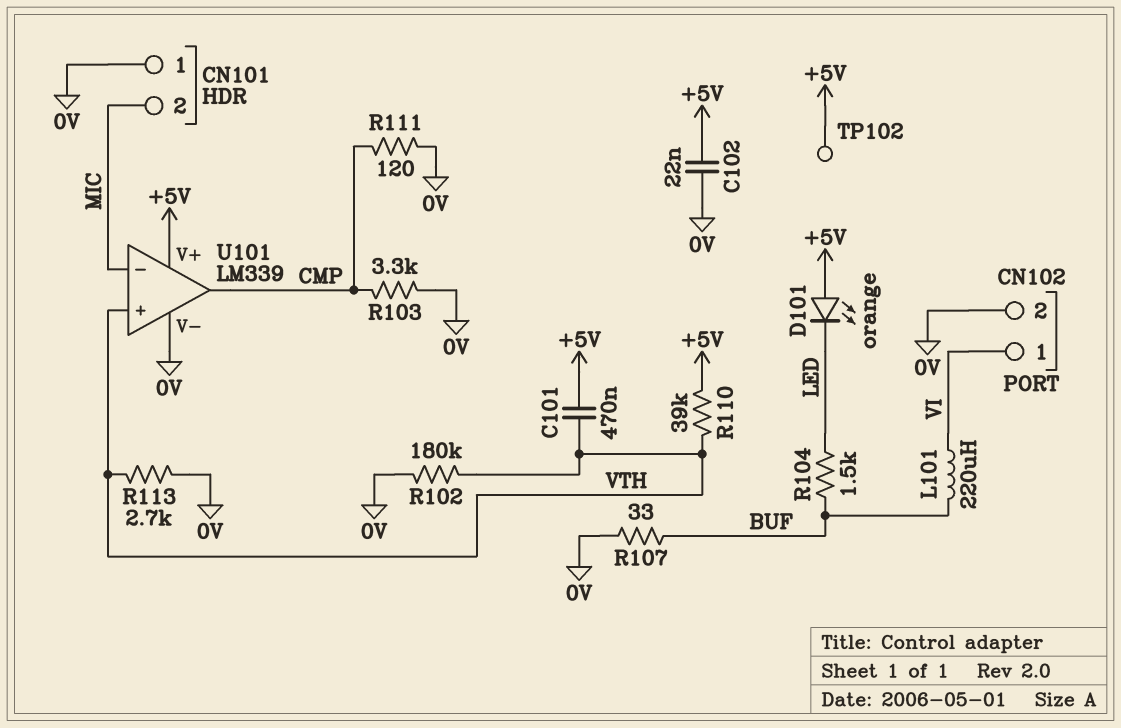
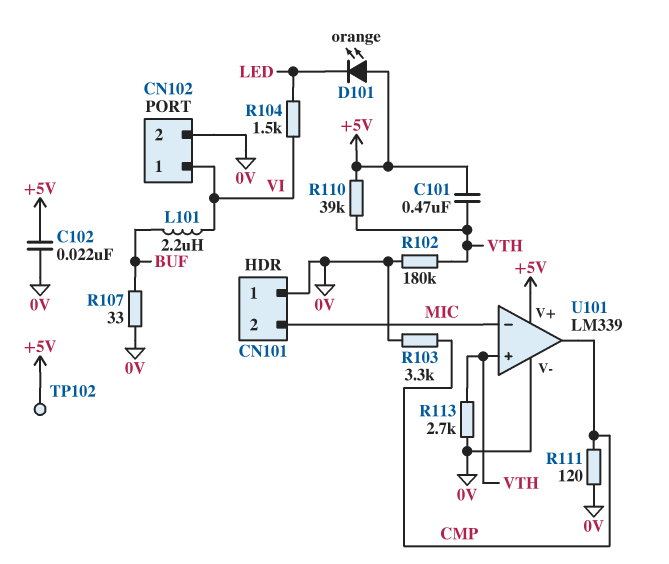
L101: 220uH (BUF, VI) -> 2.2uH (BUF, VI)
R104: 1.5k (BUF, LED) -> 1.5k (LED, VI)

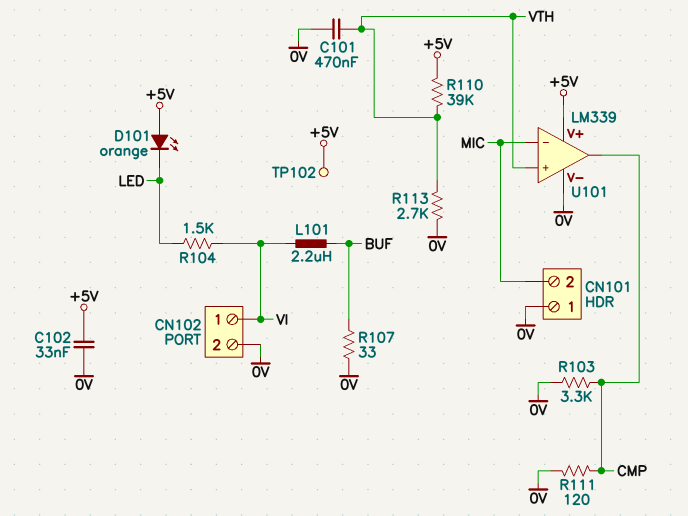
C101: 470nF (+5V, VTH) -> 470nF (0V, VTH)
C102: 22nF (+5V, 0V) -> 33nF (+5V, 0V)
R102: 180k (0V, VTH) -> none

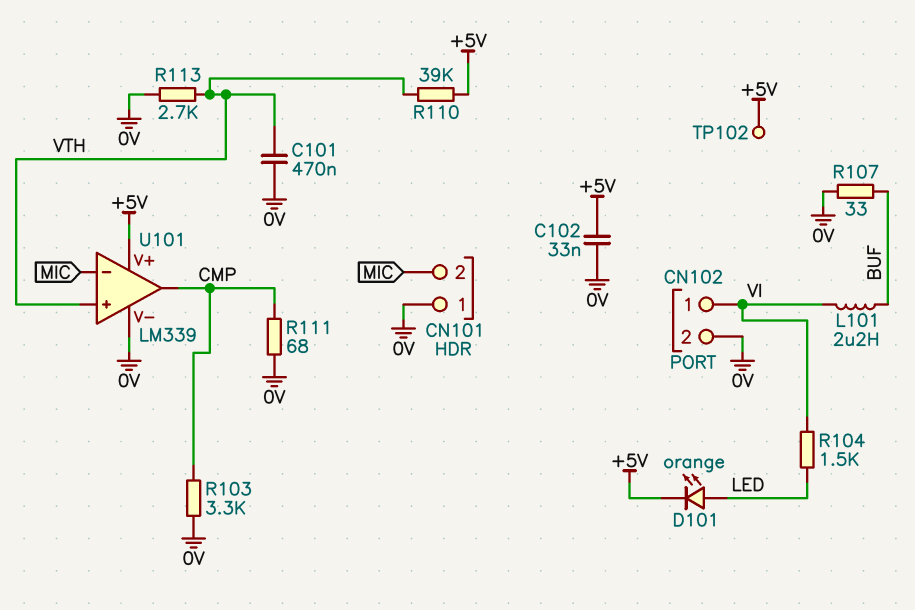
D101: LED orange (A +5V, K LED) -> LED orange (A LED, K +5V)
R111: 120 (0V, CMP) -> 68 (0V, CMP)

